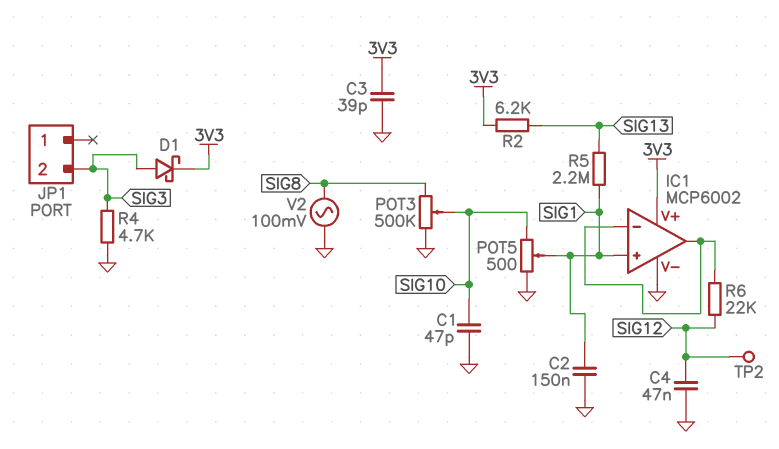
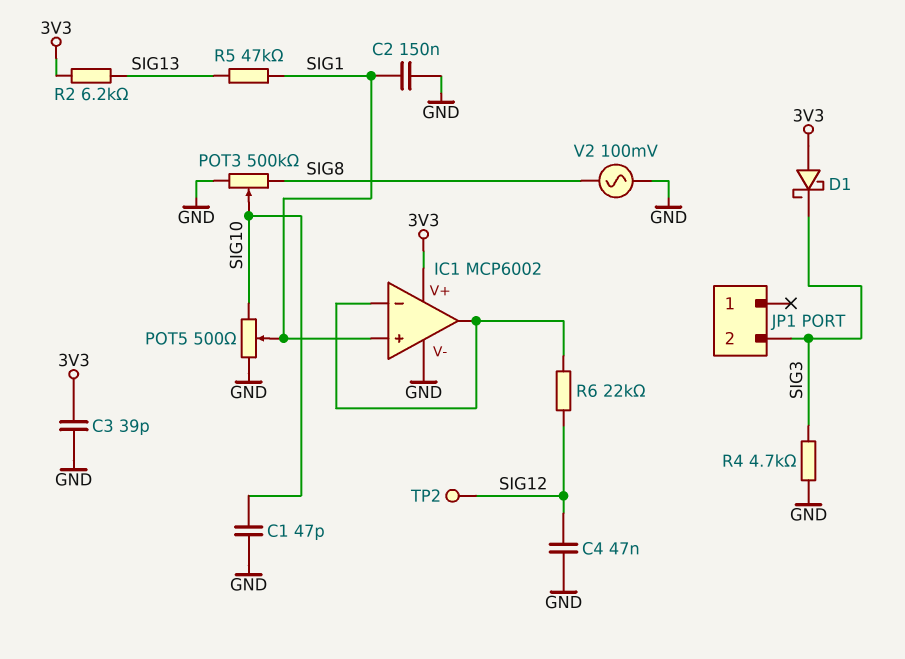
D1: schottky (A SIG3, K 3V3) -> schottky (A 3V3, K SIG3)
R5: 2.2M (SIG1, SIG13) -> 47k (SIG1, SIG13)

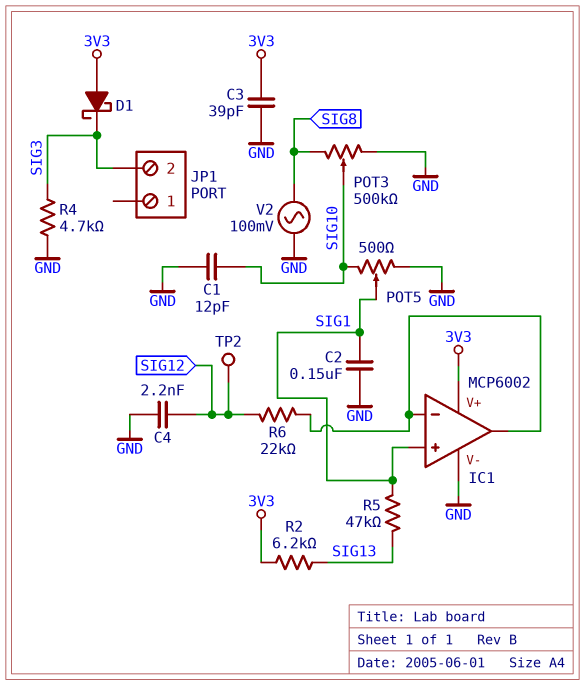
C1: 47pF (GND, SIG10) -> 12pF (GND, SIG10)
C4: 47nF (GND, SIG12) -> 2.2nF (GND, SIG12)

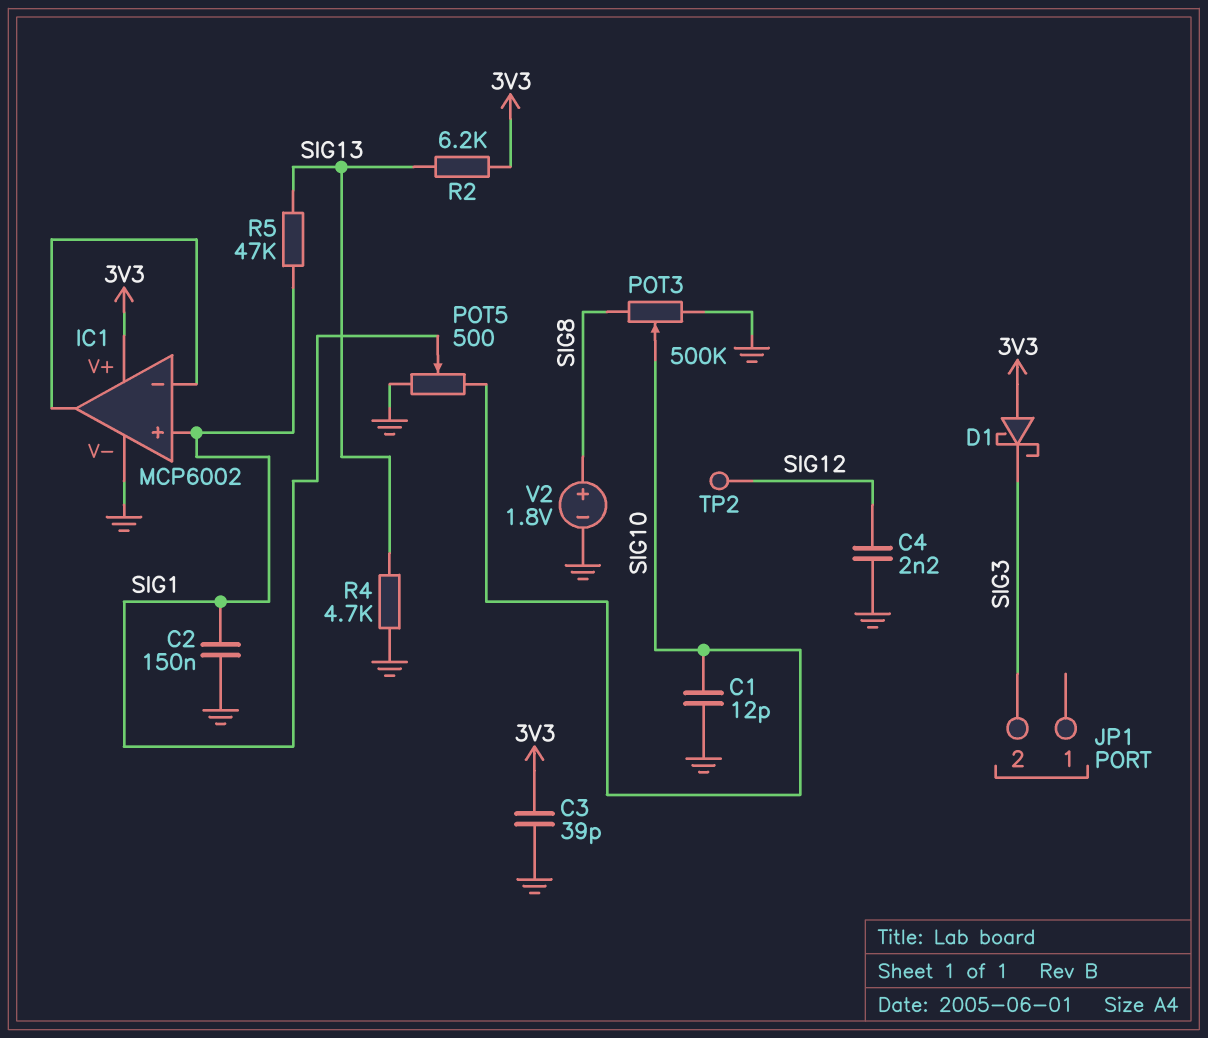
R4: 4.7k (GND, SIG3) -> 4.7k (GND, SIG13)
R6: 22k (IC1/in-, SIG12) -> none
V2: AC 100mV (GND, SIG8) -> 1.8V (plus SIG8, minus GND)

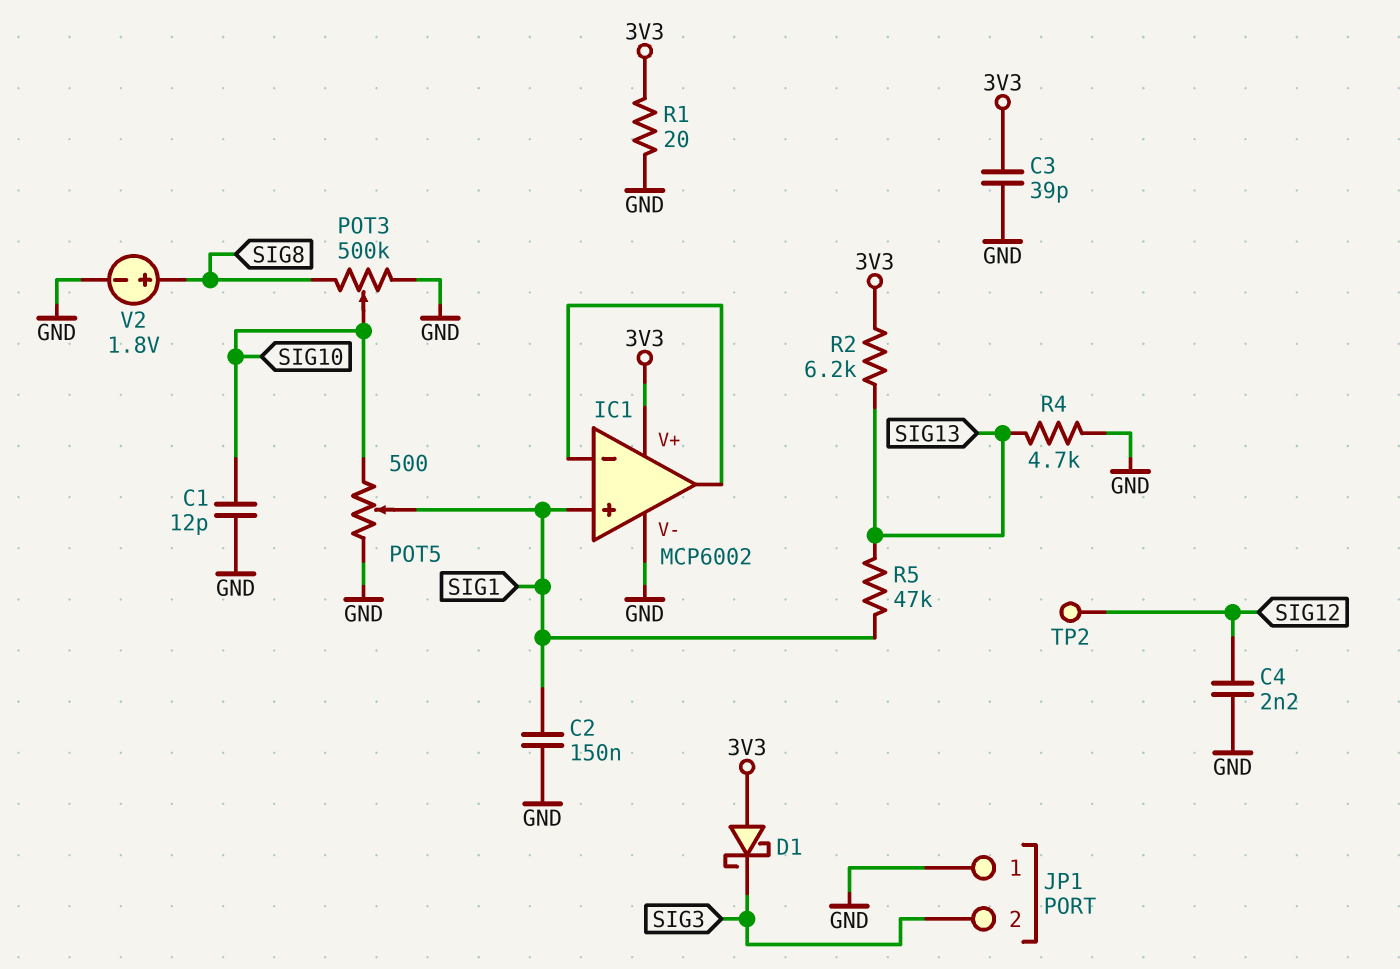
JP1 pin 1: none -> GND
R1: none -> 20 (3V3, GND)

